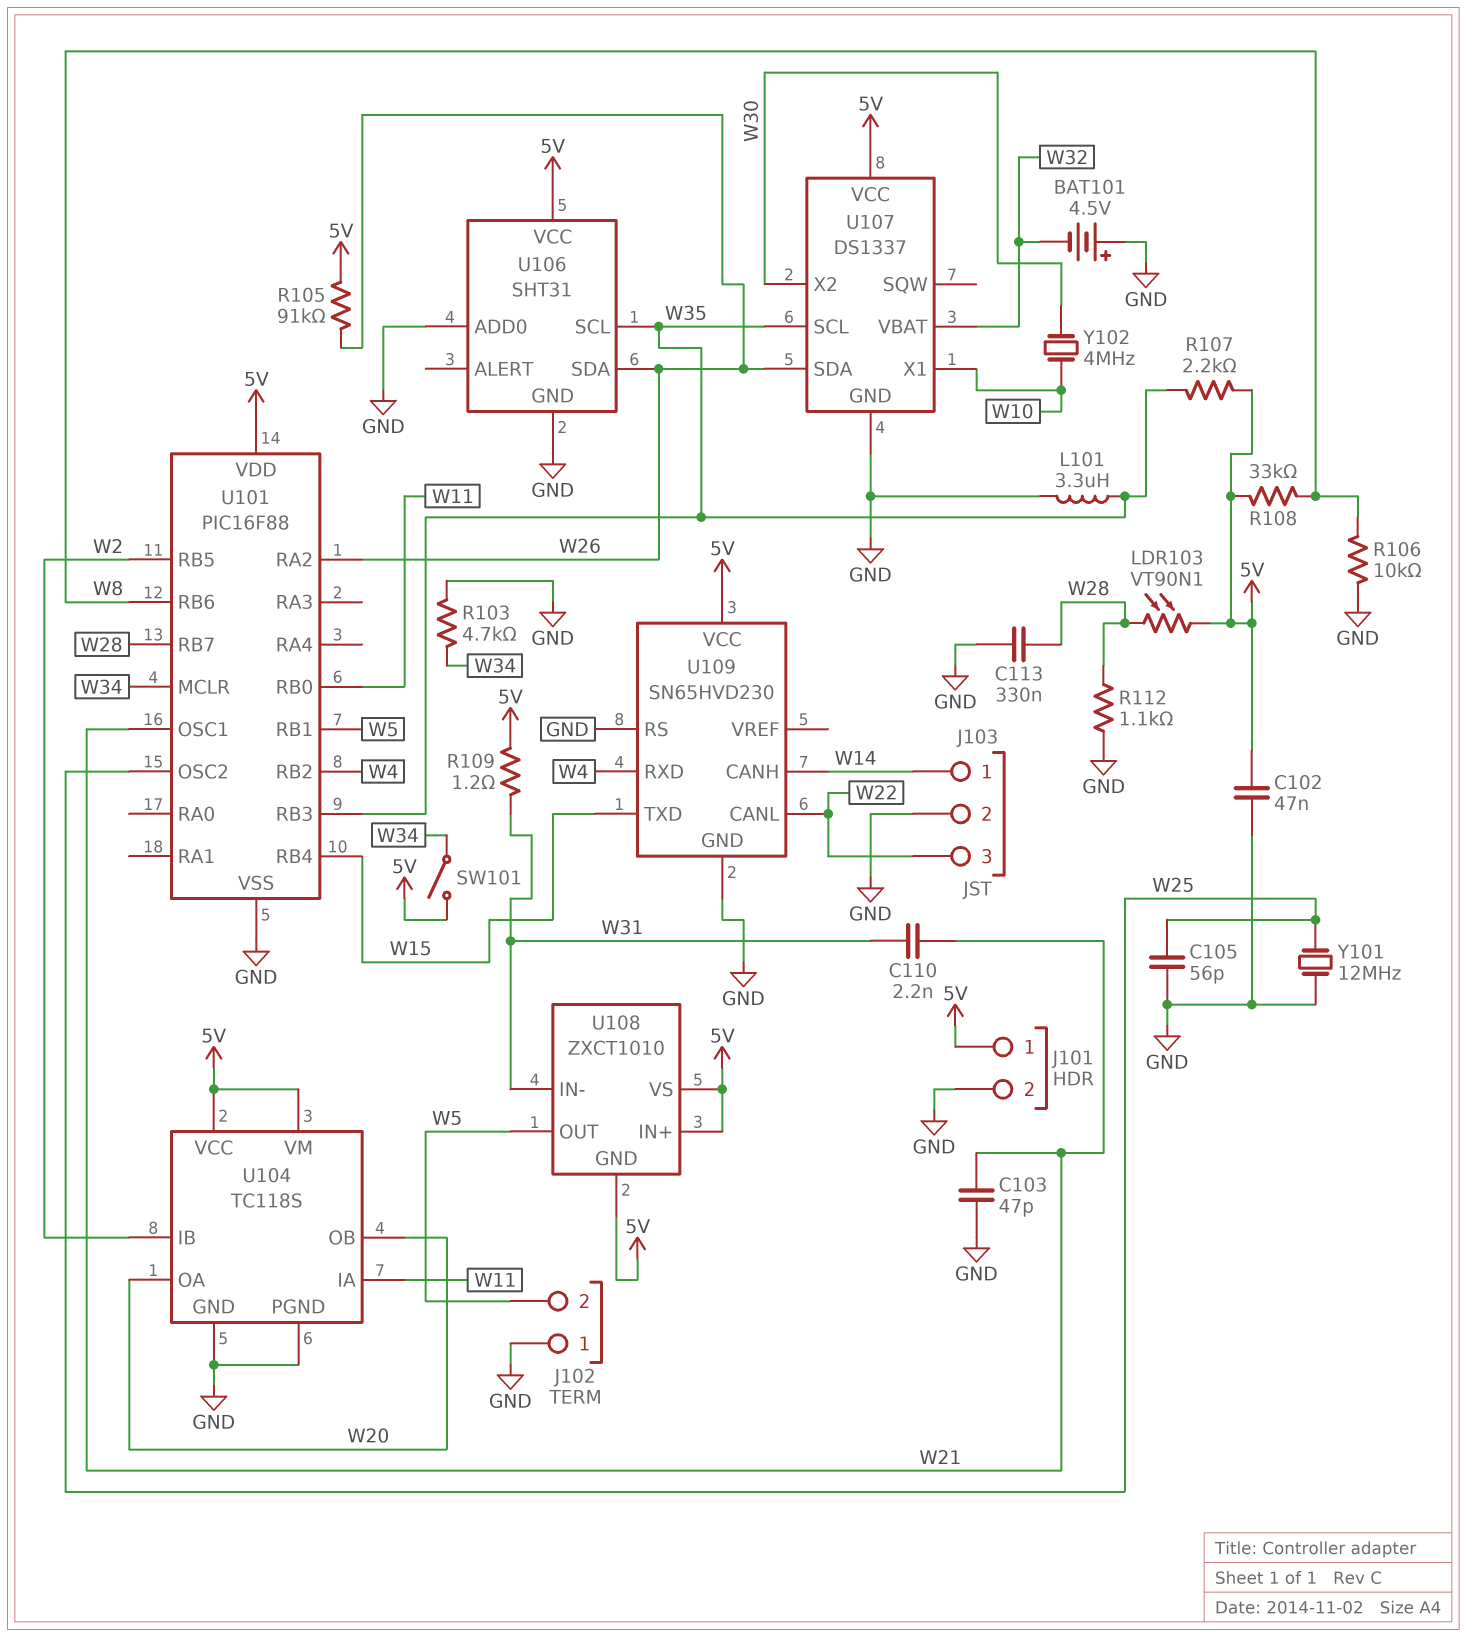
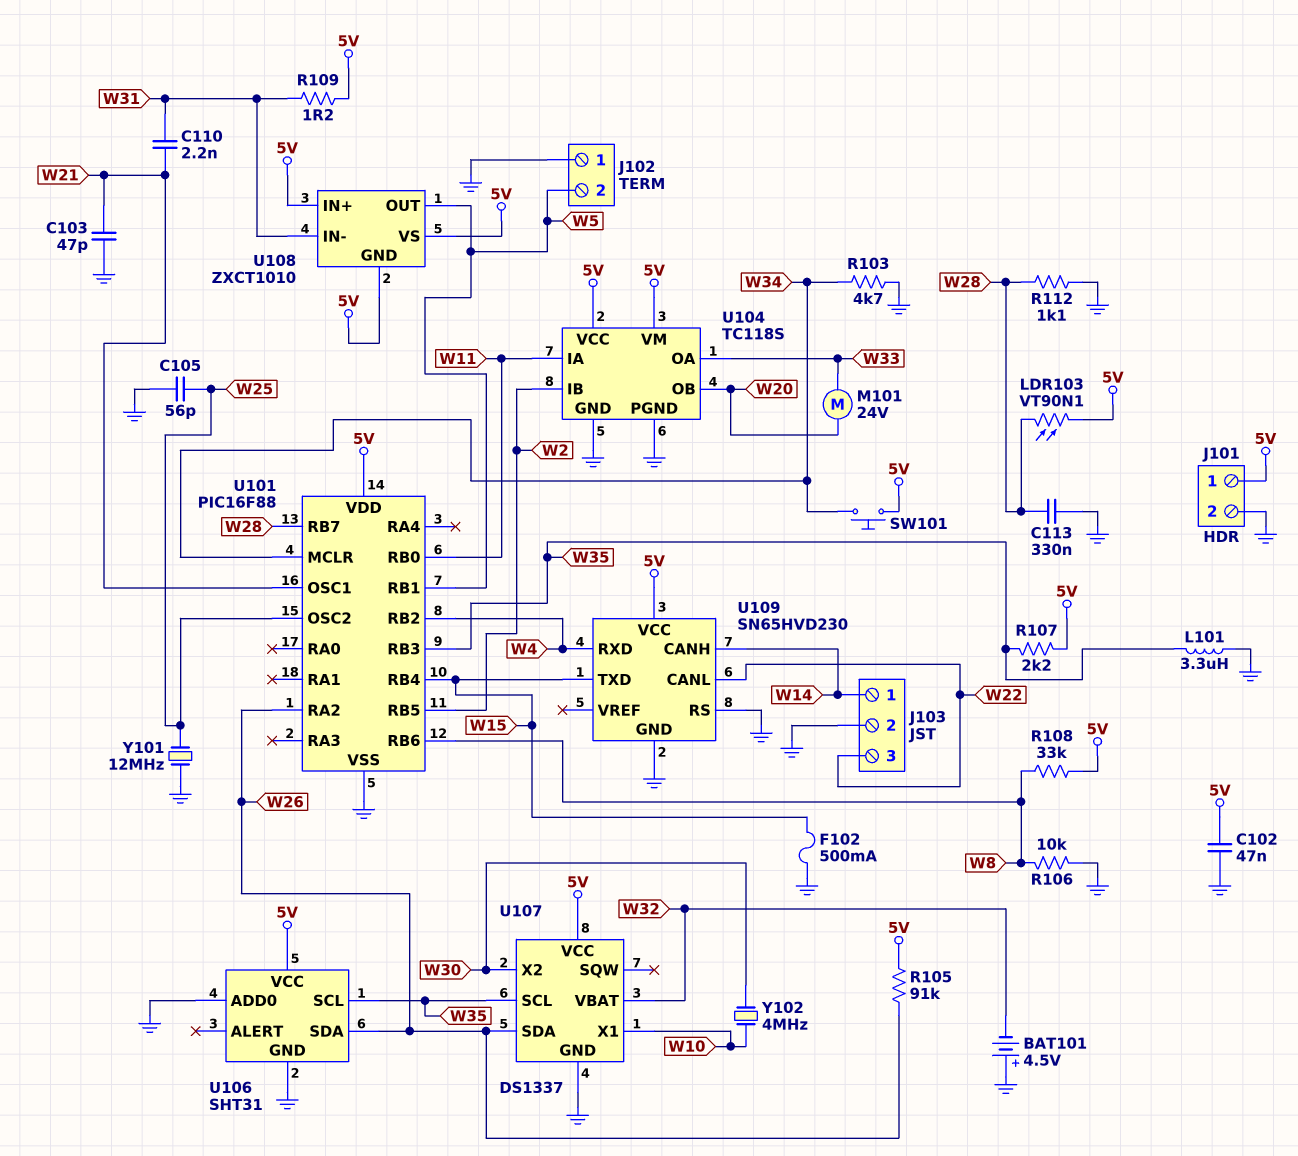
F102: none -> 500mA (GND, W15)
M101: none -> motor 24V (W20, W33)
SW101: switch (5V, W34) -> button (5V, W34)
U104 pin OA: W20 -> W33

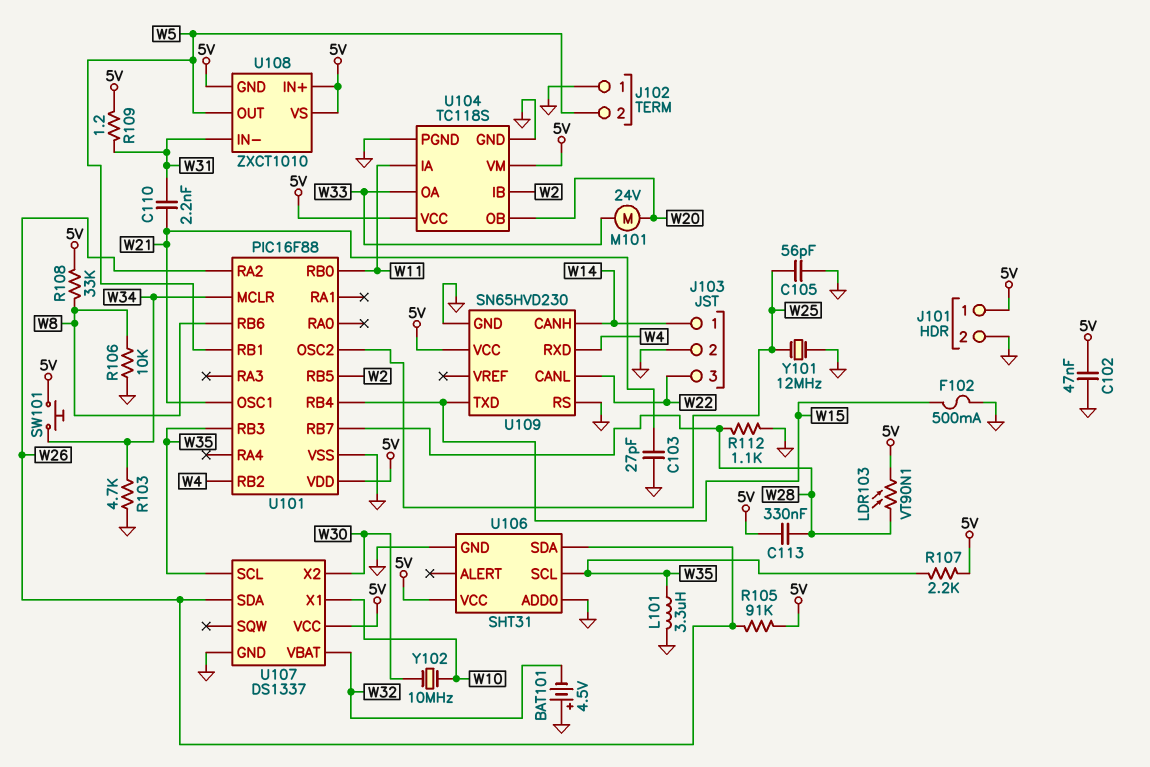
C103: 47pF (GND, W21) -> 27pF (GND, W21)
C113: 330nF (GND, W28) -> 330nF (5V, W28)
Y102: 4MHz (W10, W30) -> 10MHz (W10, W30)

